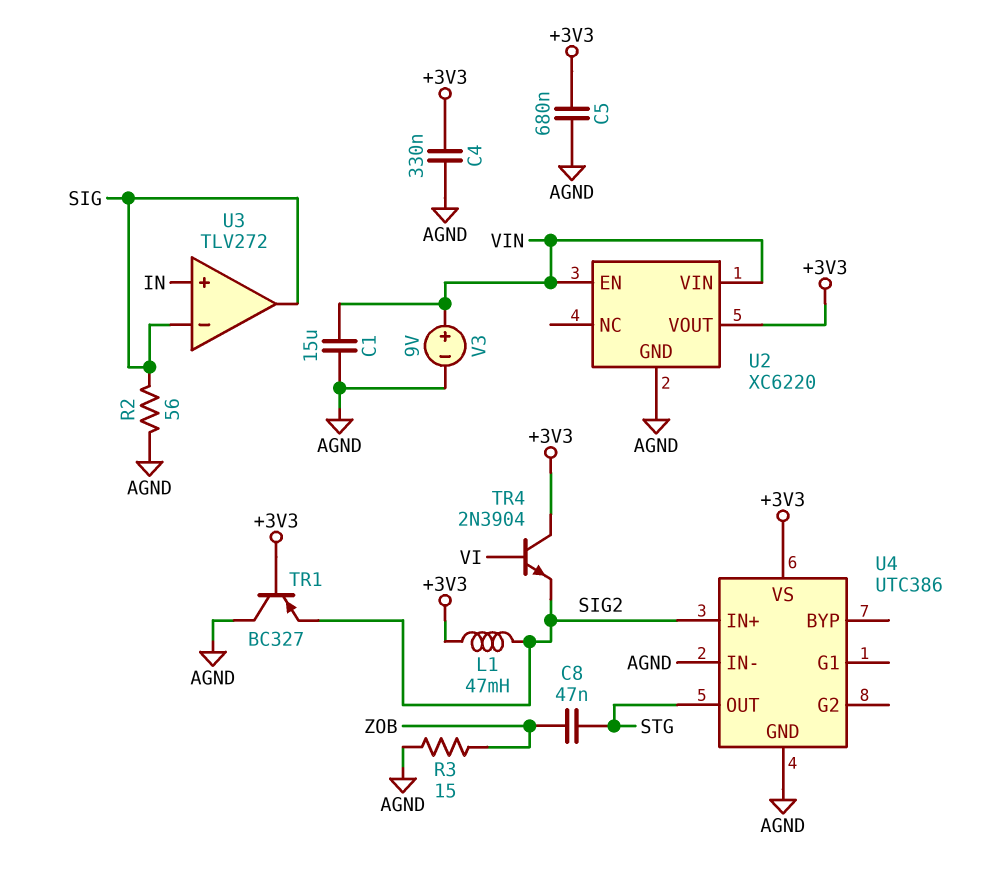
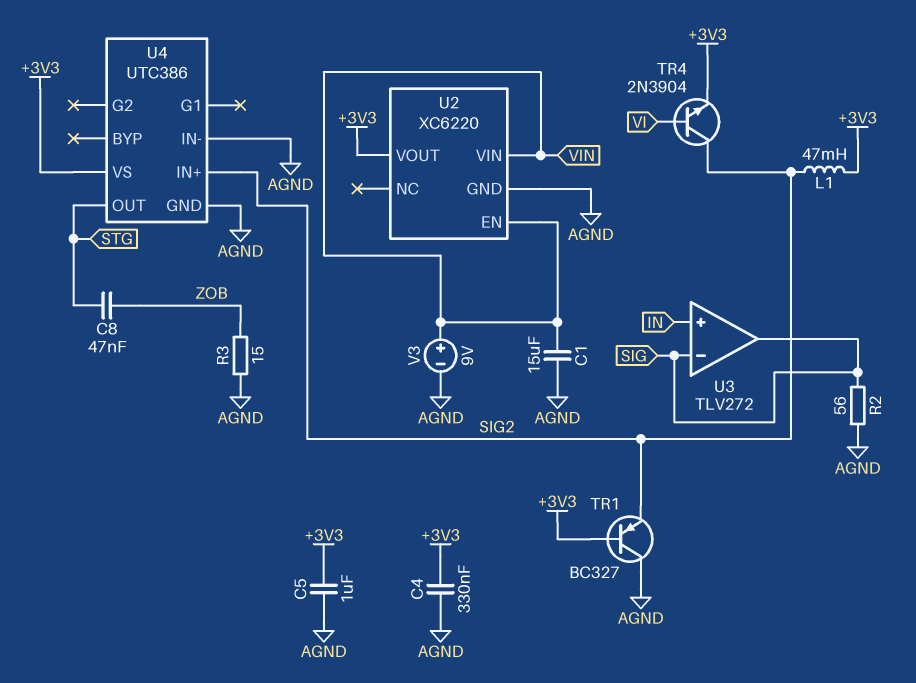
C5: 680nF (+3V3, AGND) -> 1uF (+3V3, AGND)
TR4: NPN 2N3904 (B VI, C +3V3, E SIG2) -> NPN 2N3904 (B VI, C SIG2, E +3V3)

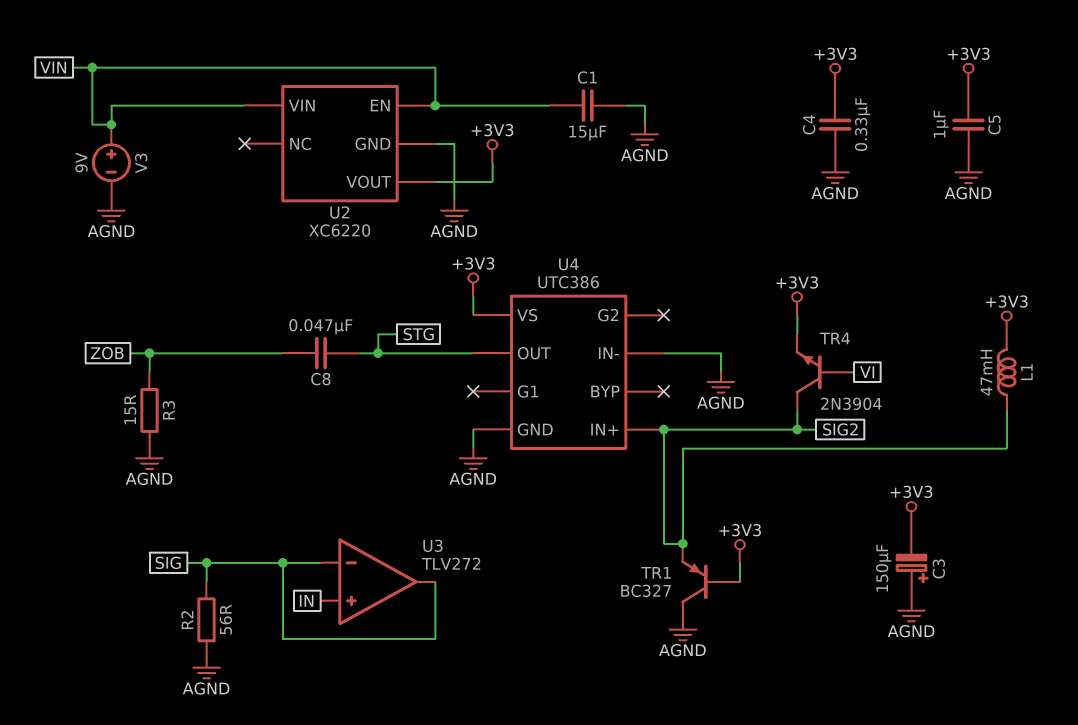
C3: none -> 150uF (plus AGND, minus +3V3)

